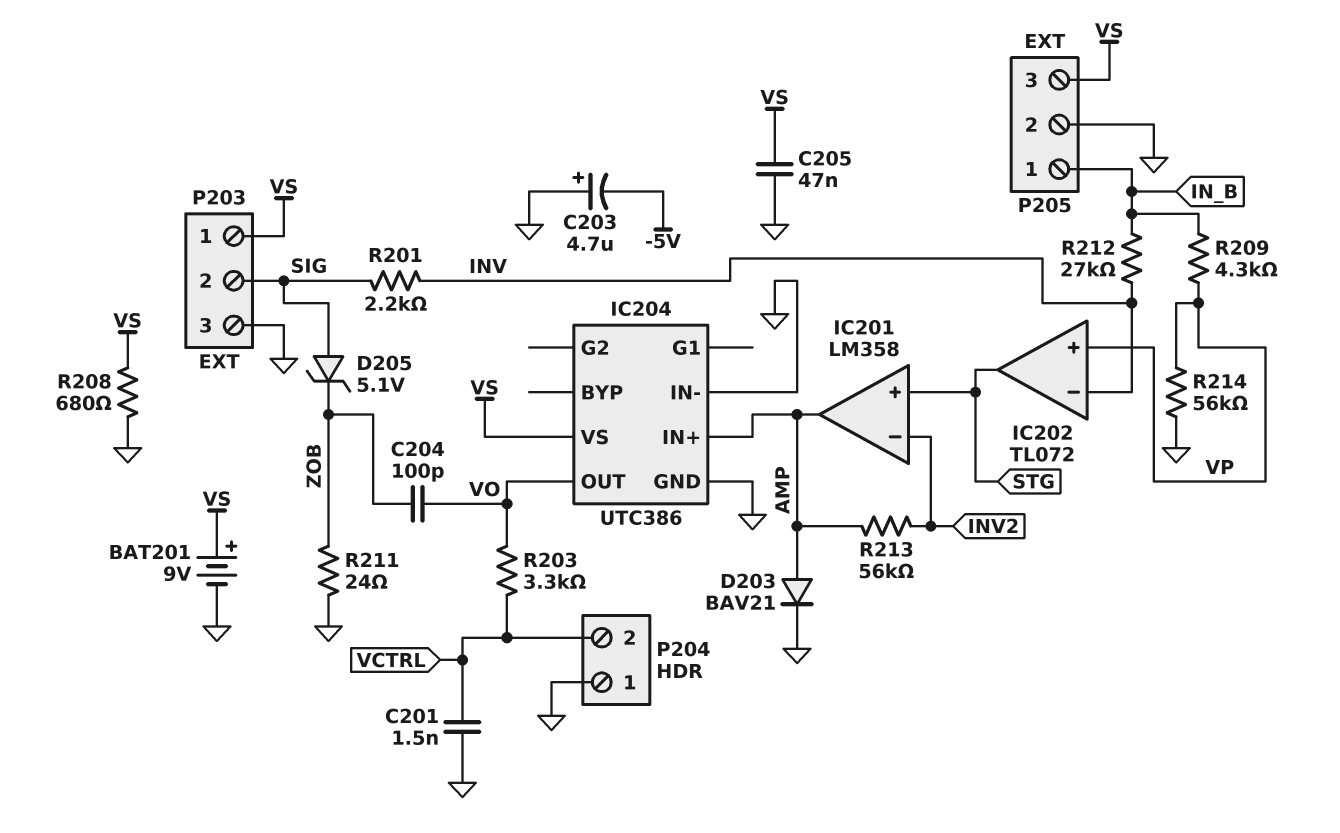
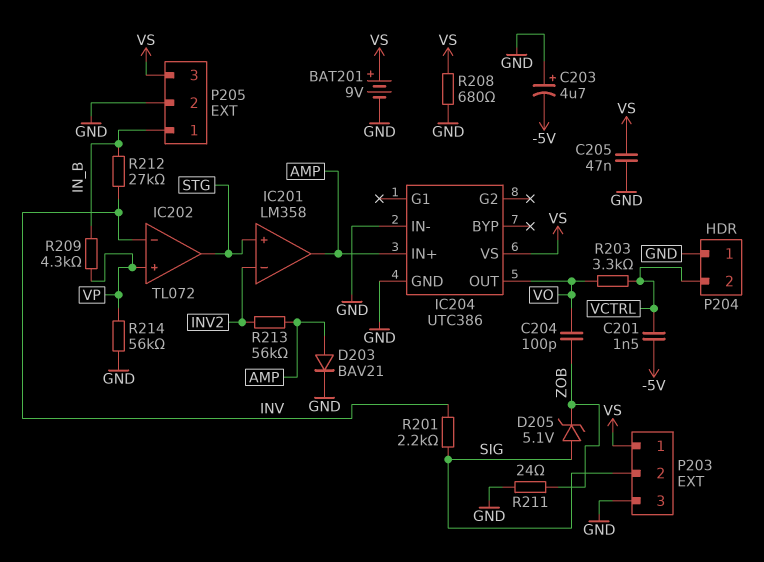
C201: 1.5nF (GND, VCTRL) -> 1.5nF (-5V, VCTRL)

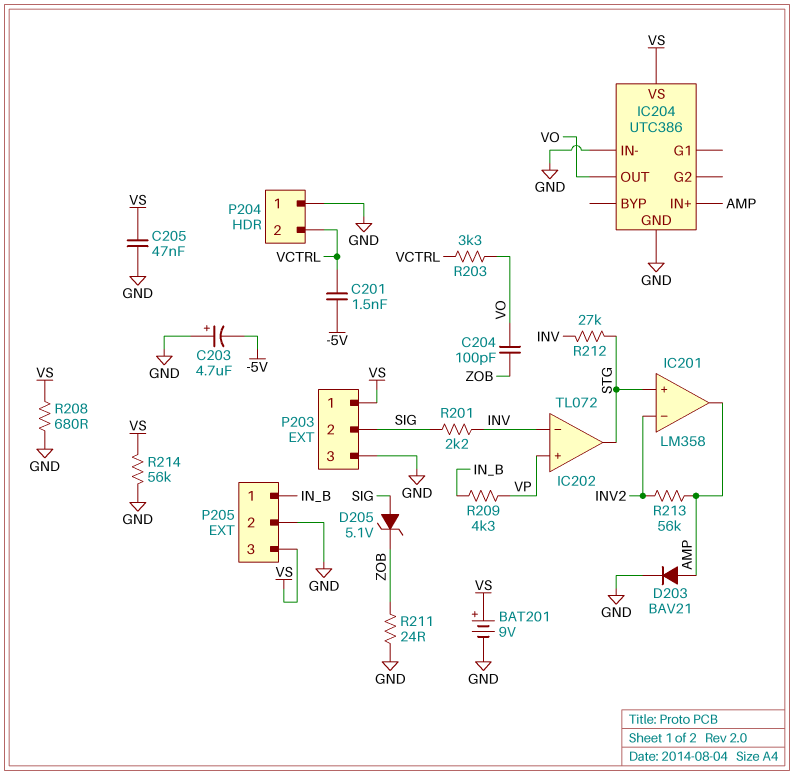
R212: 27k (INV, IN_B) -> 27k (INV, STG)
R214: 56k (GND, VP) -> 56k (GND, VS)

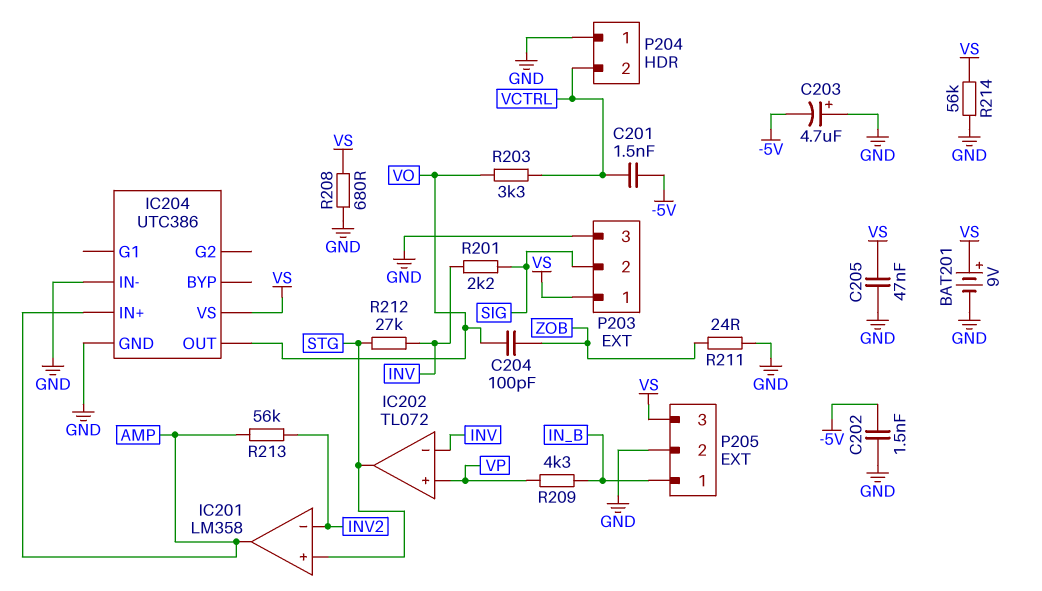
C202: none -> 1.5nF (-5V, GND)
D203: diode BAV21 (A AMP, K GND) -> none
D205: zener 5.1V (A SIG, K ZOB) -> none

